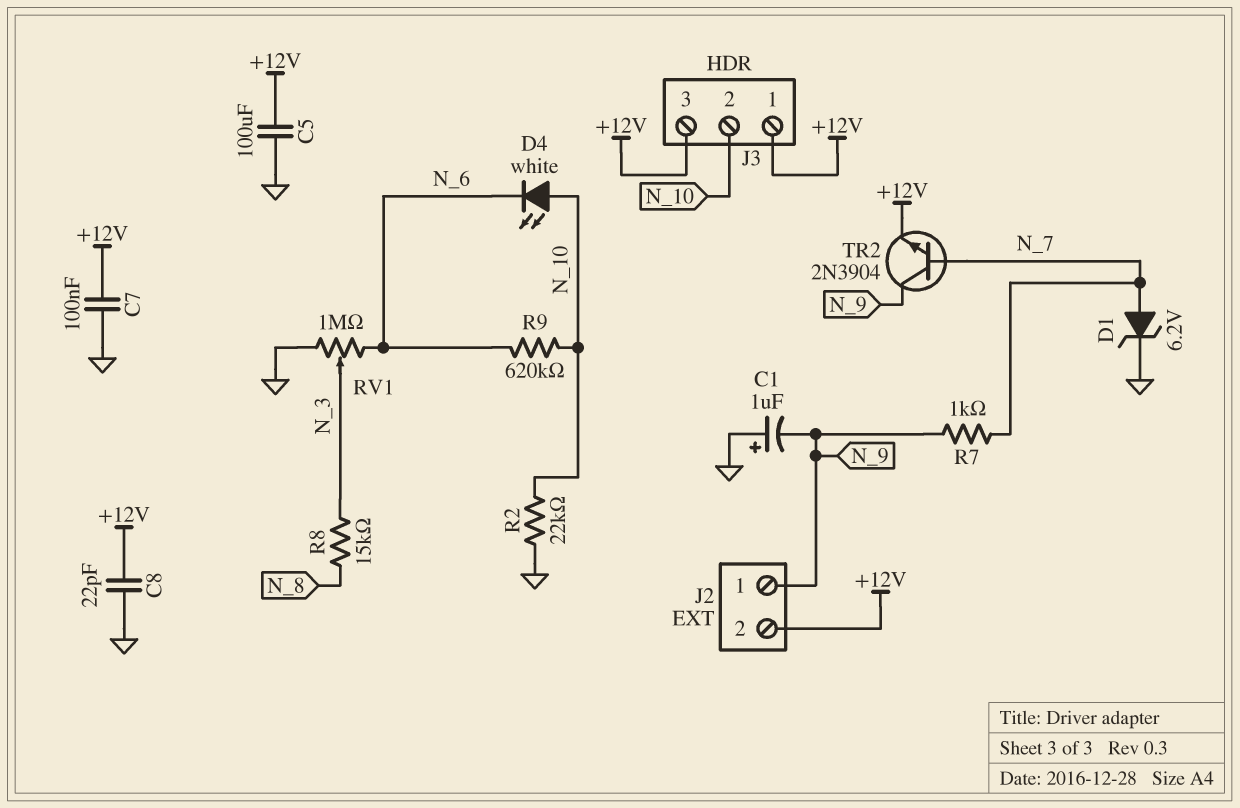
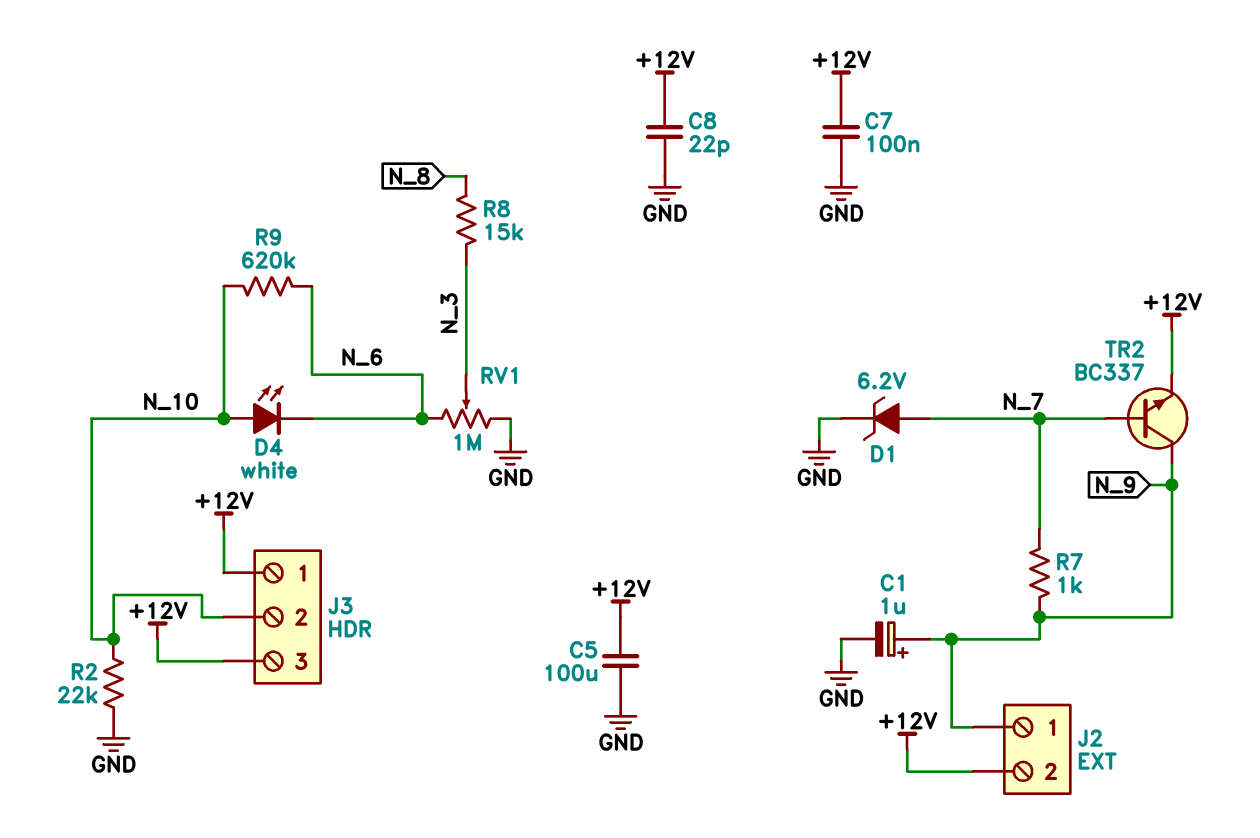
C1: 1uF (plus GND, minus N_9) -> 1uF (plus N_9, minus GND)
TR2: NPN 2N3904 (B N_7, C N_9, E +12V) -> NPN BC337 (B N_7, C N_9, E +12V)

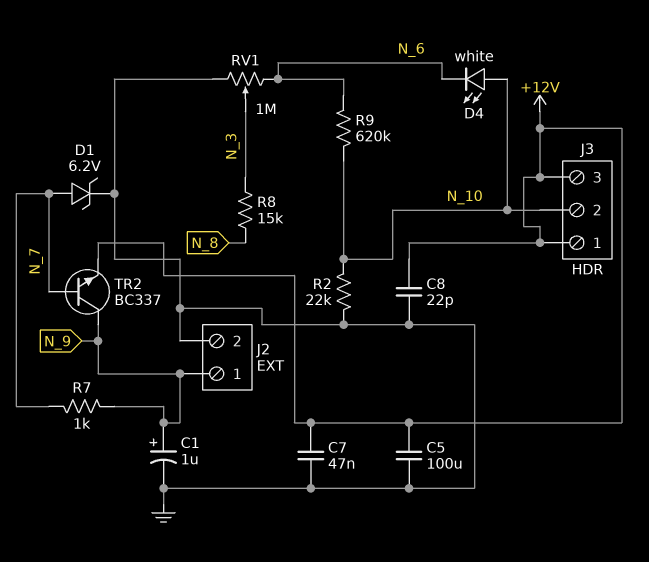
C7: 100nF (+12V, GND) -> 47nF (+12V, GND)
J2 pin 2: +12V -> GND

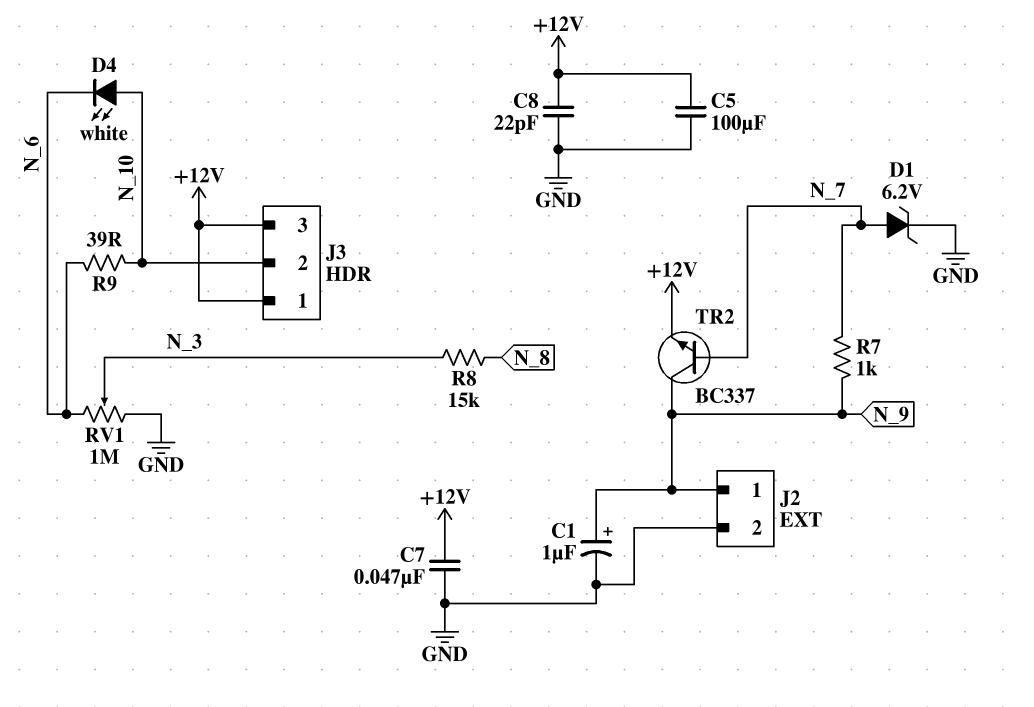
R2: 22k (GND, N_10) -> none
R9: 620k (N_6, N_10) -> 39 (N_6, N_10)

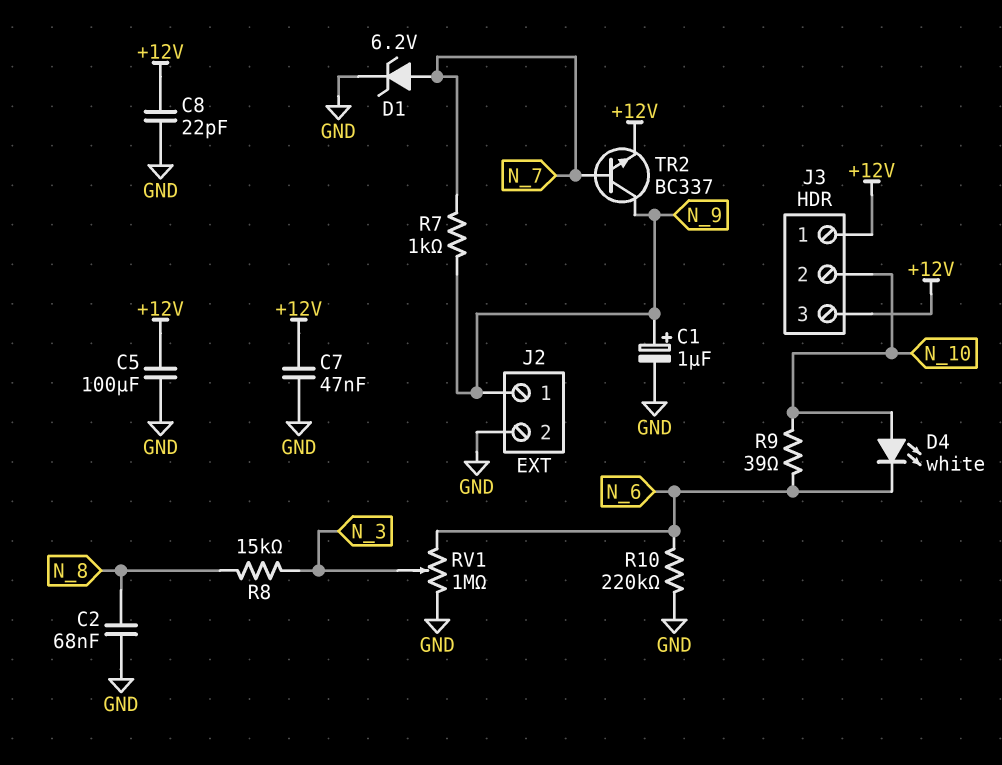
C2: none -> 68nF (GND, N_8)
R10: none -> 220k (GND, N_6)

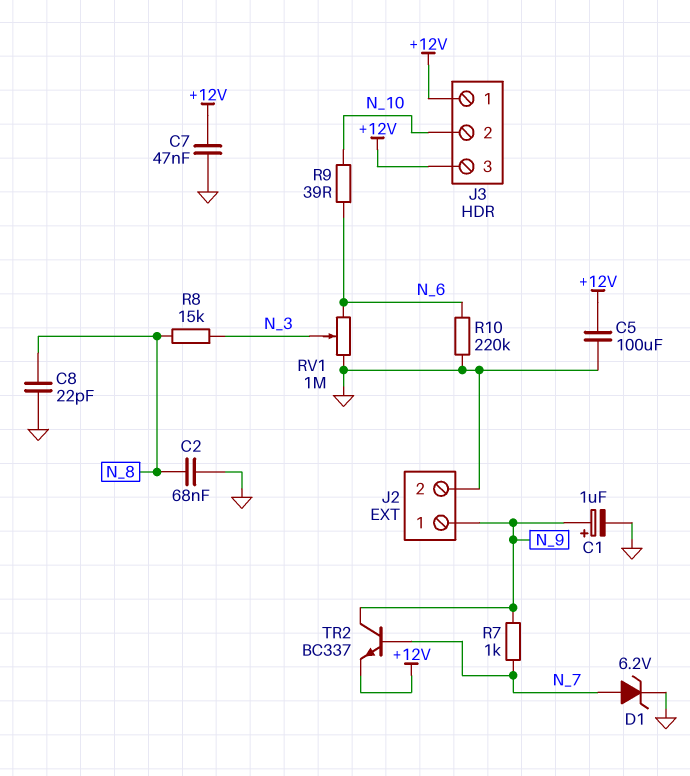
C8: 22pF (+12V, GND) -> 22pF (GND, N_8)
D4: LED white (A N_10, K N_6) -> none

